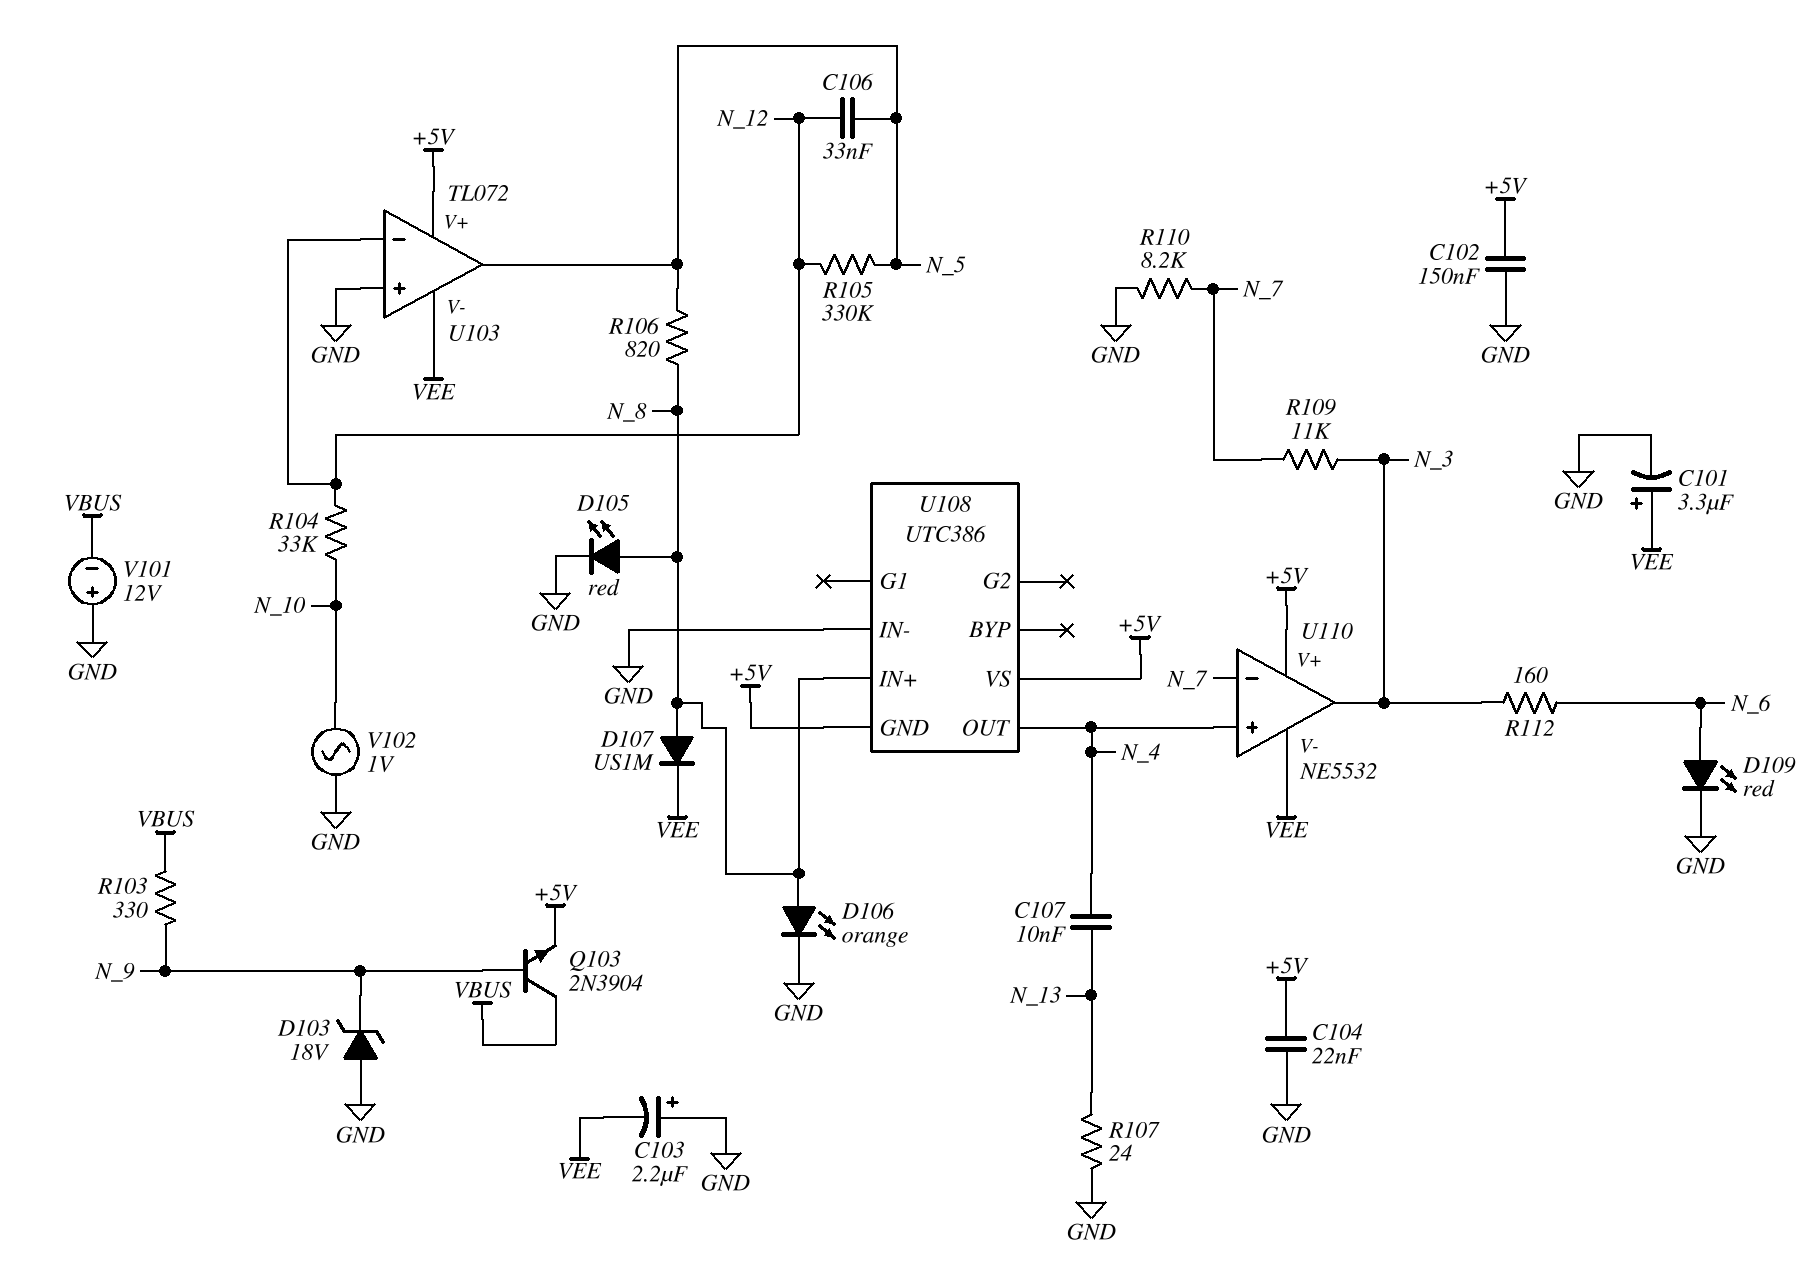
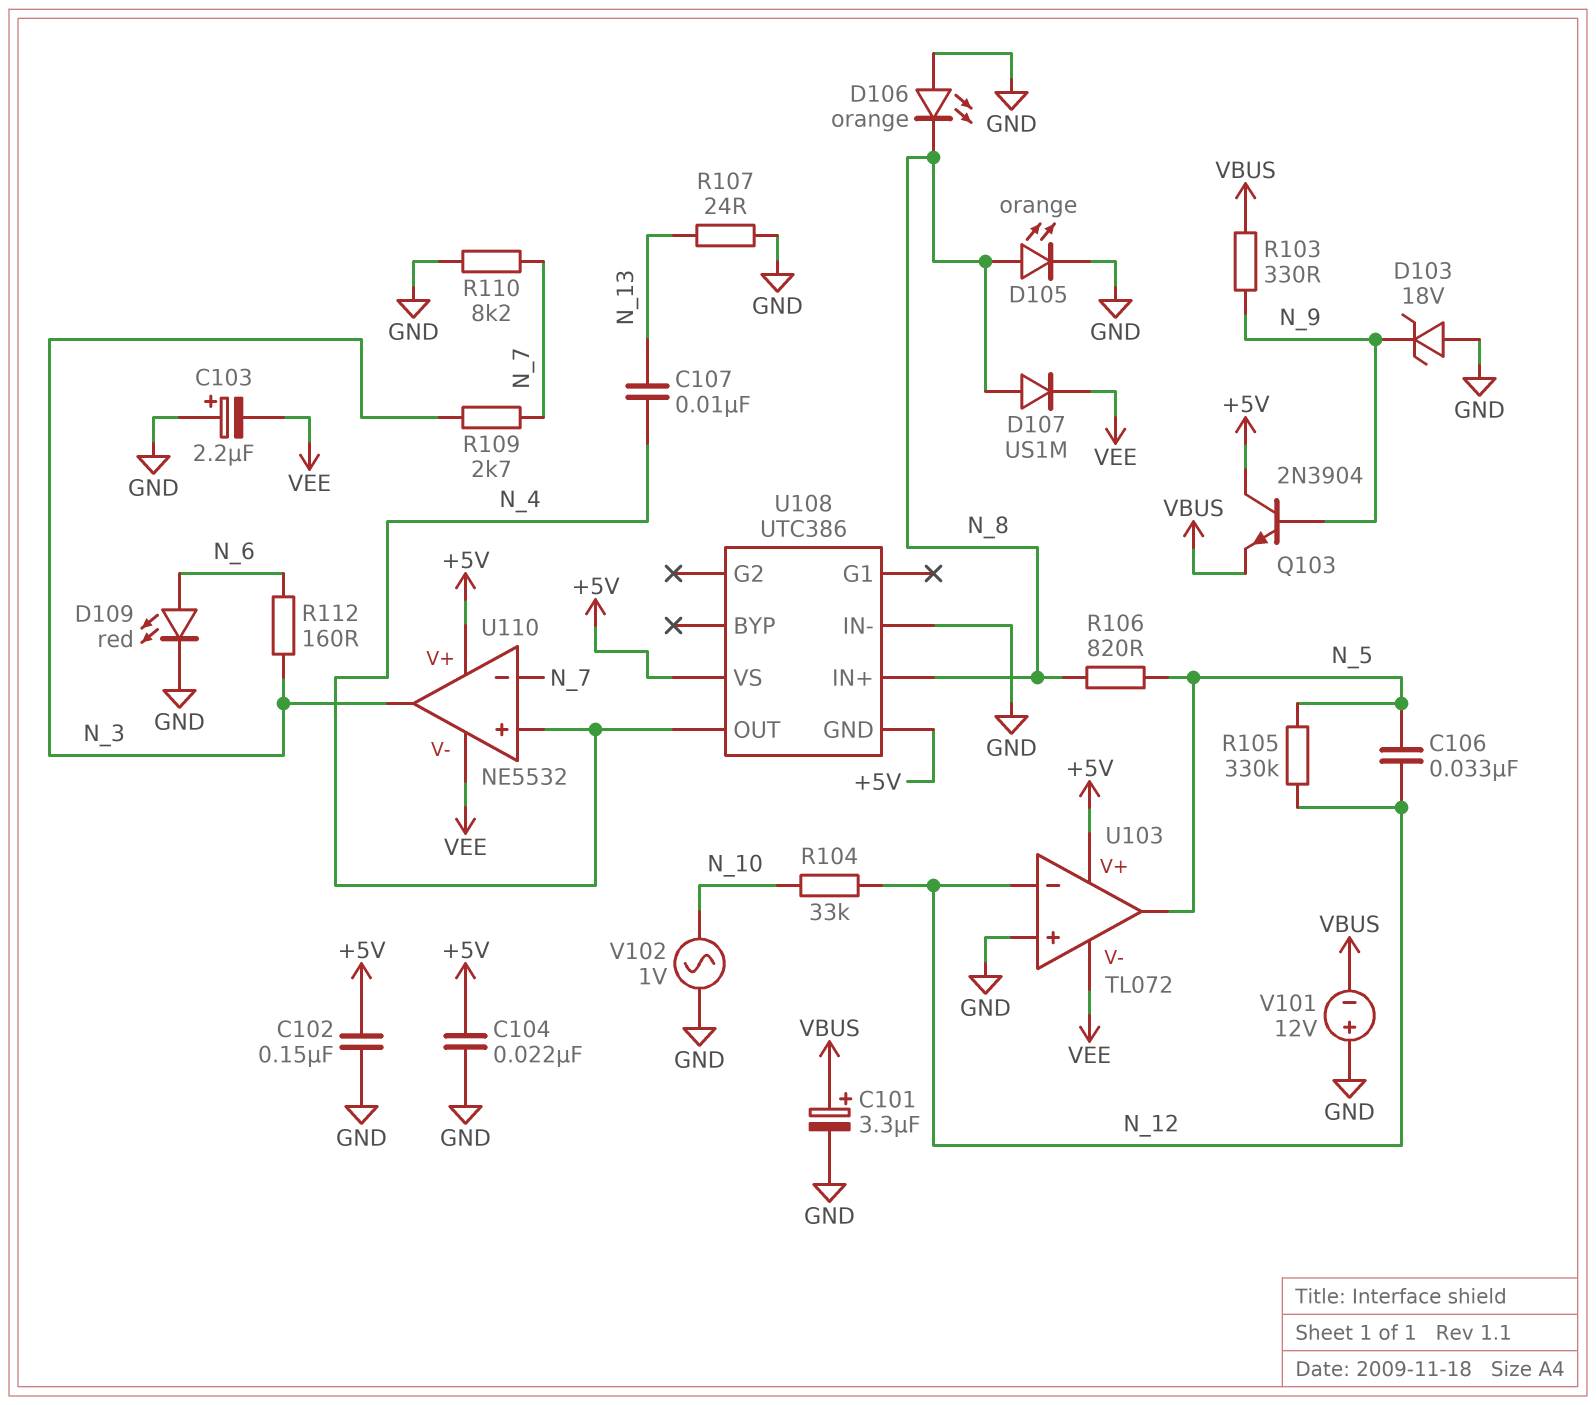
C101: 3.3uF (plus VEE, minus GND) -> 3.3uF (plus VBUS, minus GND)
D105: LED red (A N_8, K GND) -> LED orange (A N_8, K GND)
D106: LED orange (A N_8, K GND) -> LED orange (A GND, K N_8)
Q103: NPN 2N3904 (B N_9, C VBUS, E +5V) -> NPN 2N3904 (B N_9, C +5V, E VBUS)
R109: 11k (N_3, N_7) -> 2.7k (N_3, N_7)

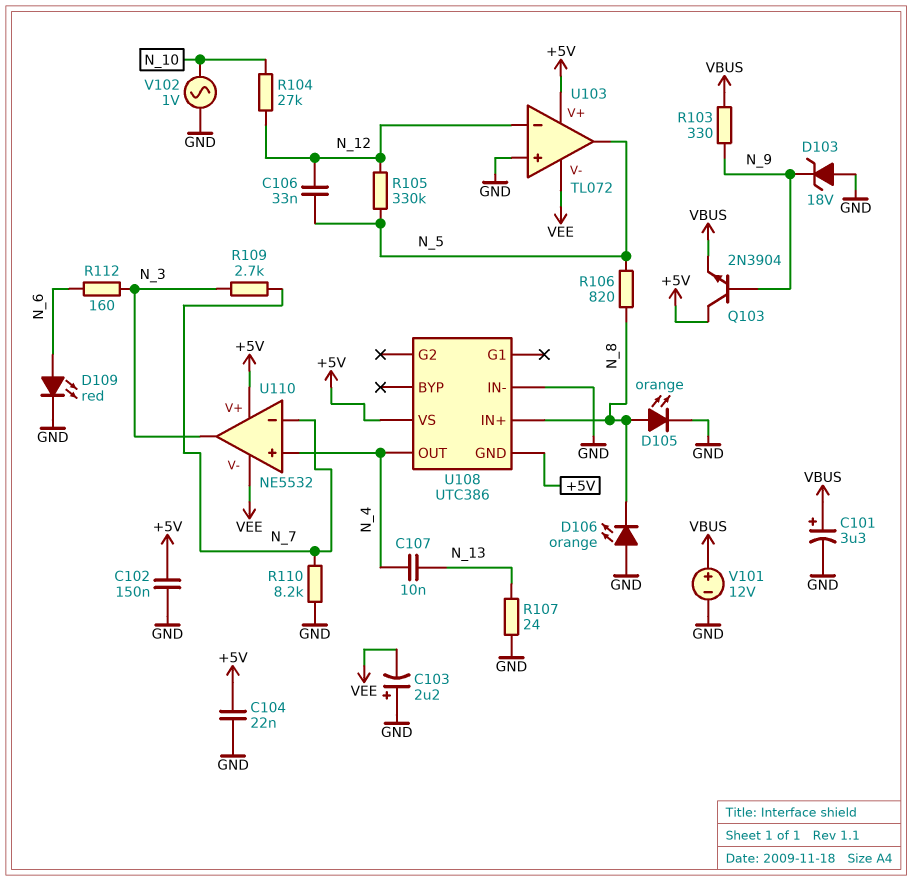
D107: diode US1M (A N_8, K VEE) -> none
R104: 33k (N_10, N_12) -> 27k (N_10, N_12)
V101: 12V (plus GND, minus VBUS) -> 12V (plus VBUS, minus GND)

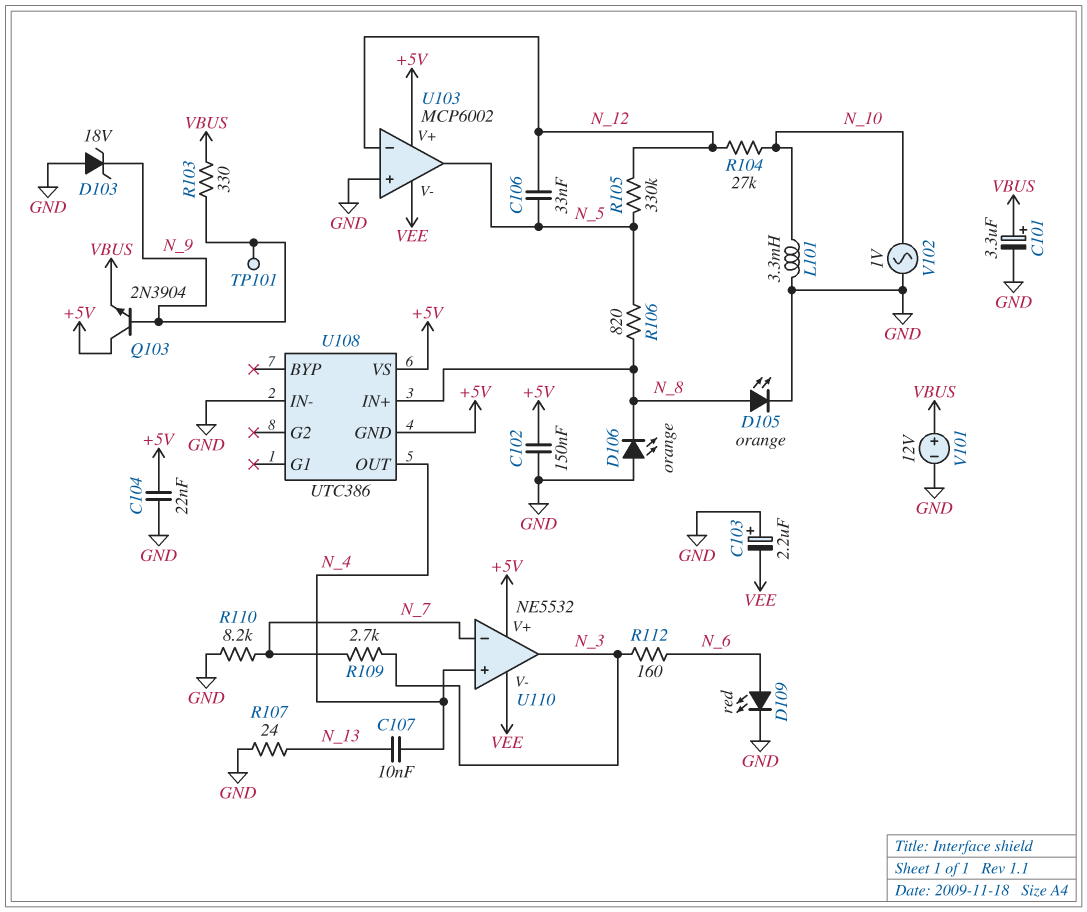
L101: none -> 3.3mH (GND, N_10)
TP101: none -> test point (N_9)
U103: TL072 -> MCP6002

